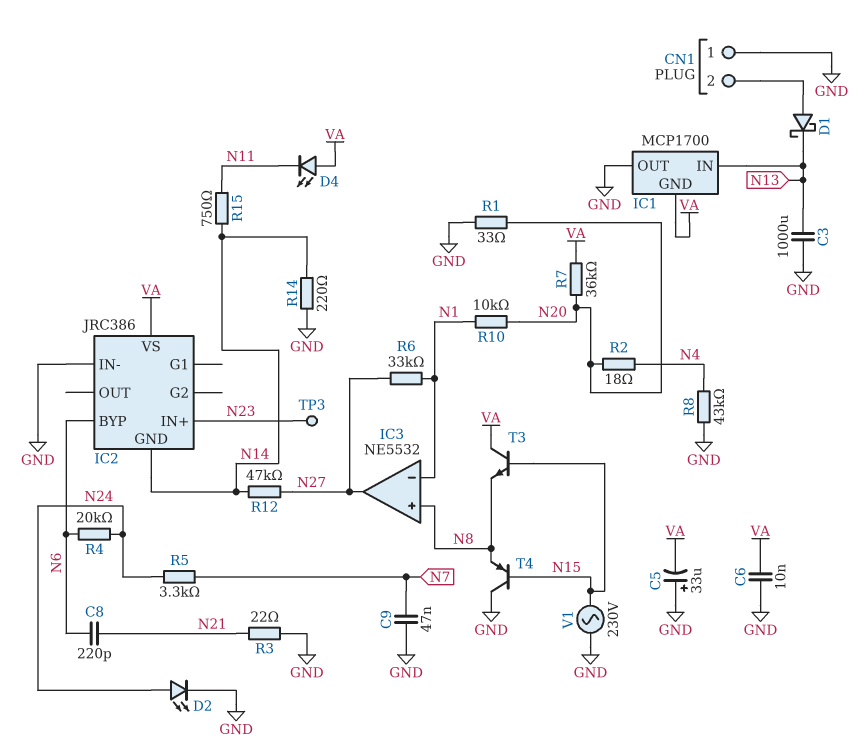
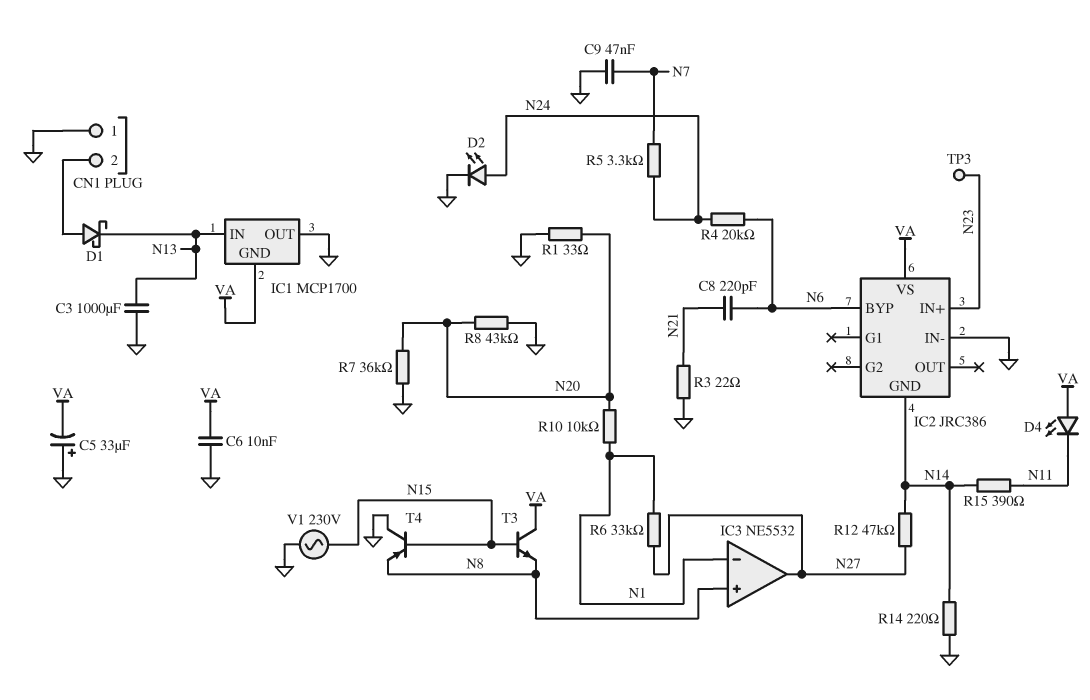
R2: 18 (N4, N20) -> none
R7: 36k (N20, VA) -> 36k (GND, N20)
R8: 43k (GND, N4) -> 43k (GND, N20)
R15: 750 (N11, N14) -> 390 (N11, N14)

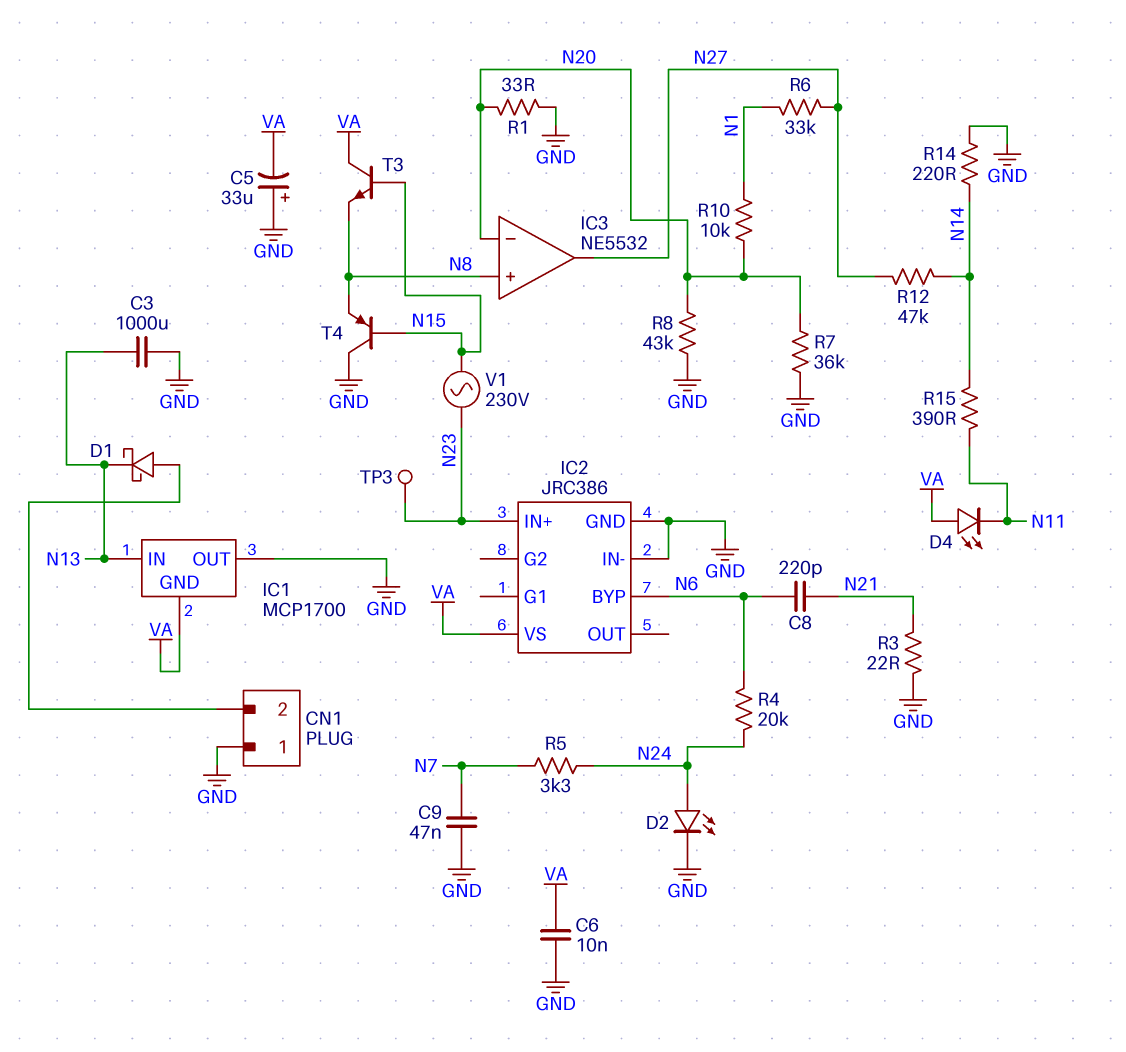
IC2 pin GND: N14 -> GND
IC3 pin in-: N1 -> N20
V1: AC 230V (GND, N15) -> AC 230V (N15, N23)

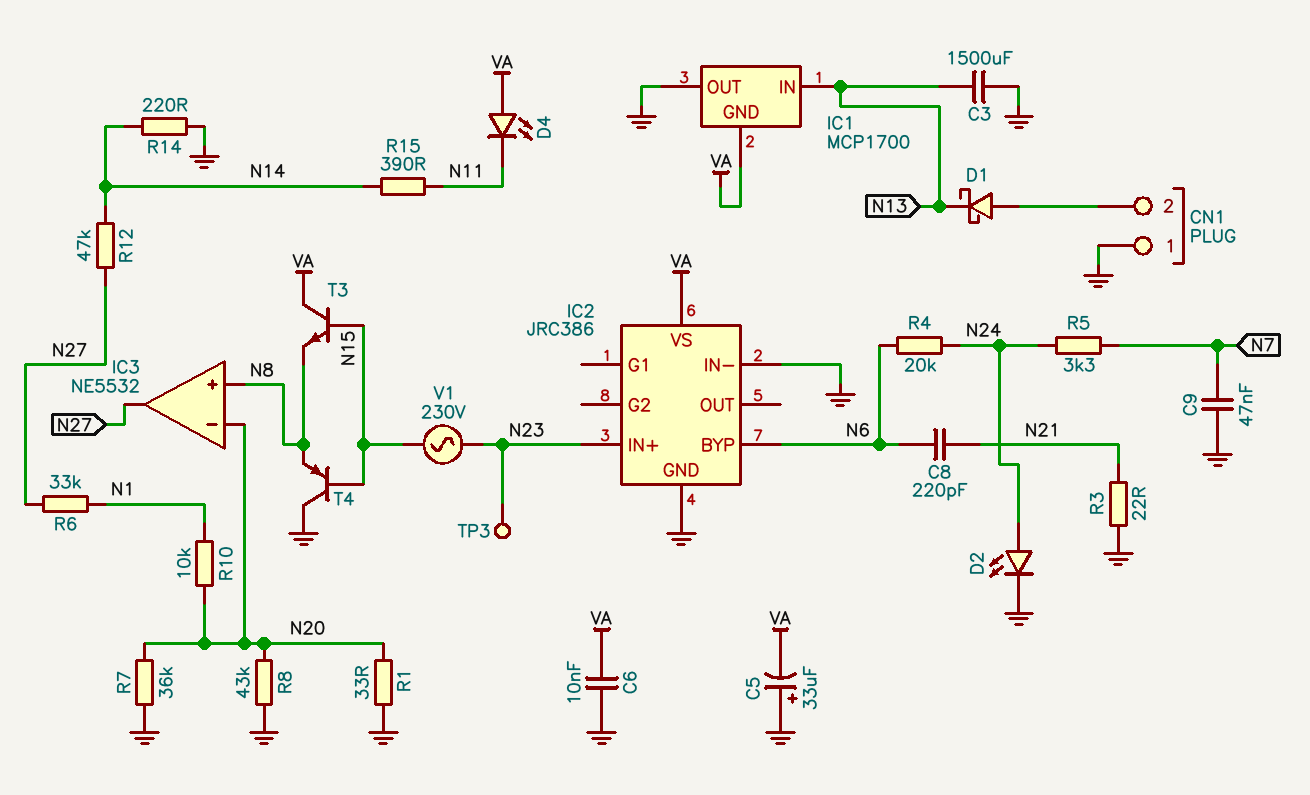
C3: 1000uF (GND, N13) -> 1500uF (GND, N13)

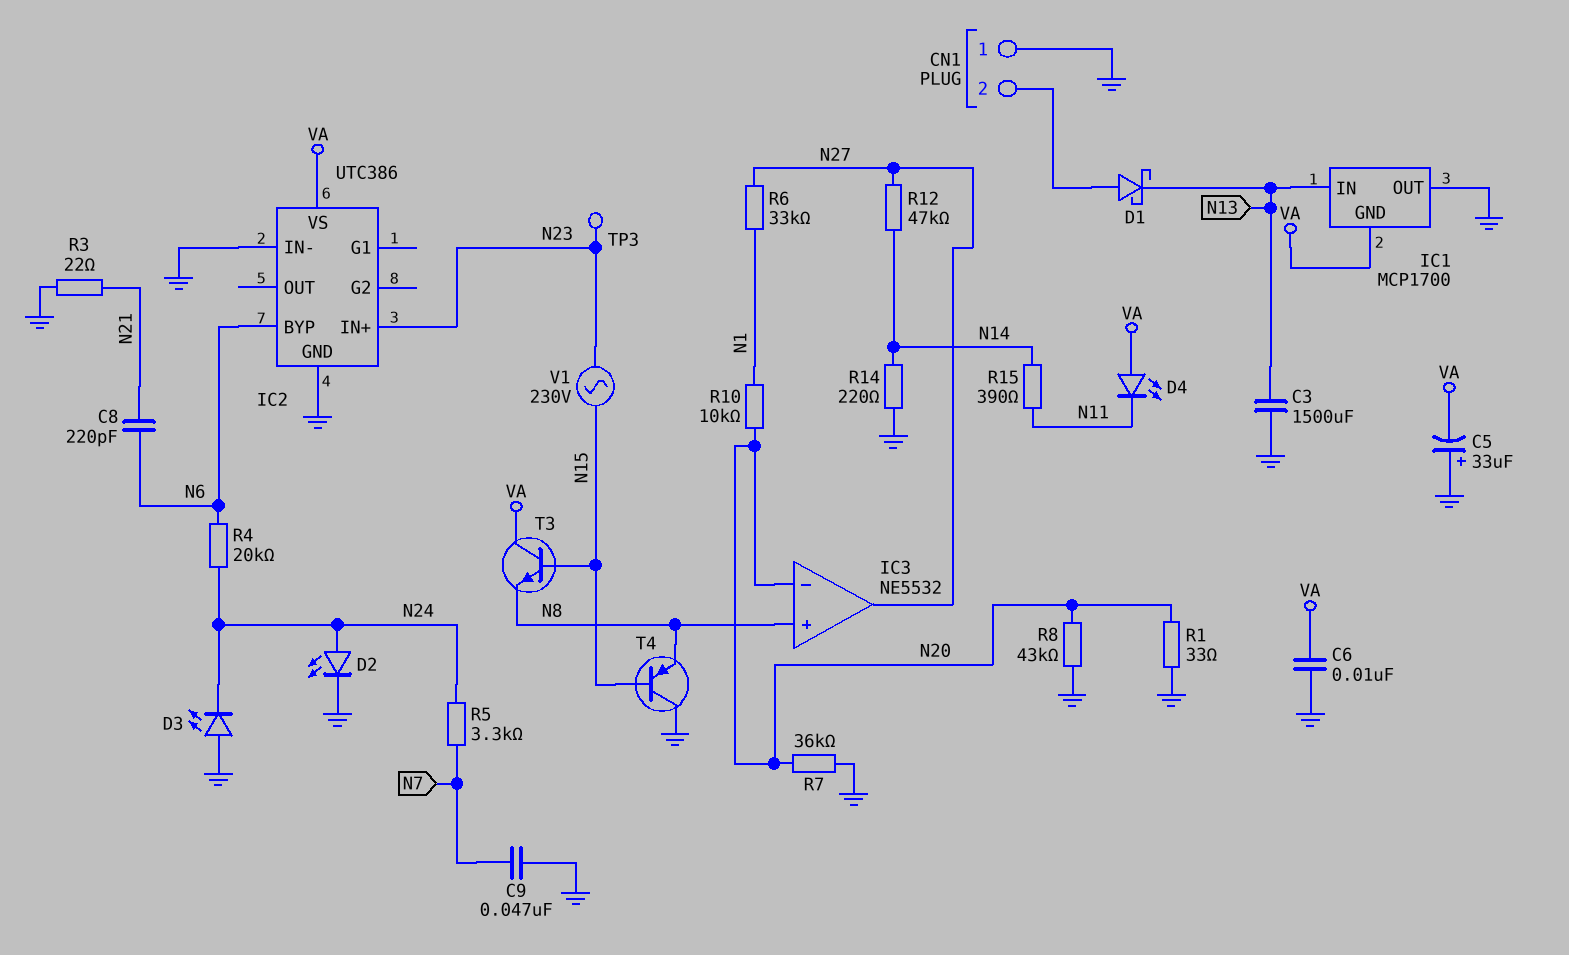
D3: none -> LED (A GND, K N24)
IC2: JRC386 -> UTC386

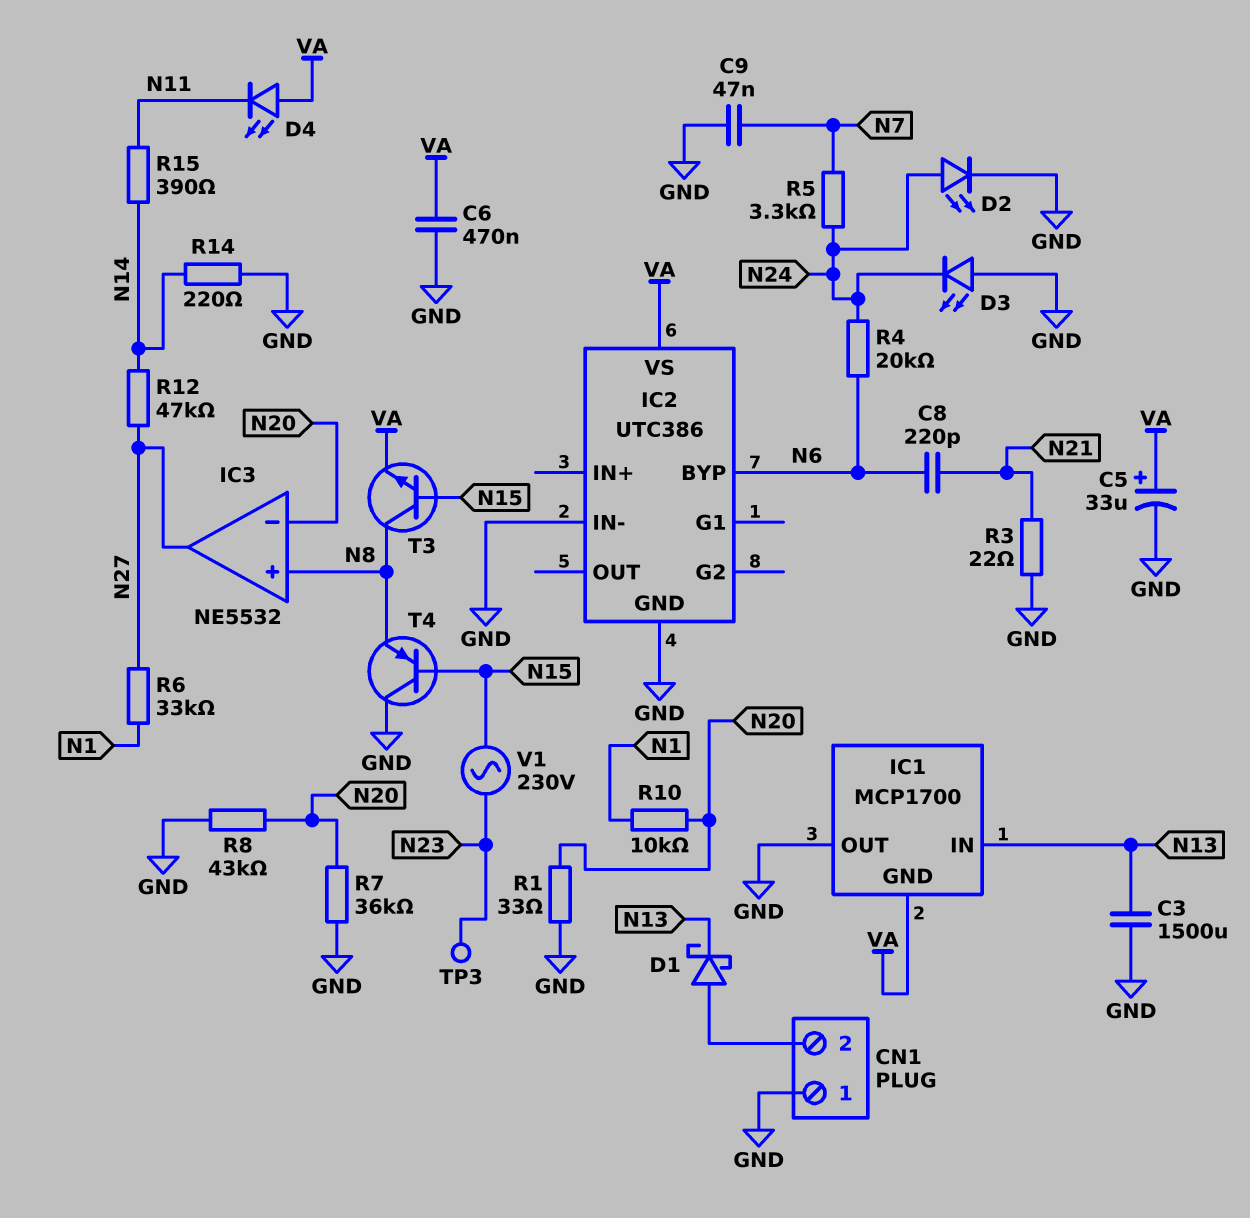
C5: 33uF (plus GND, minus VA) -> 33uF (plus VA, minus GND)
C6: 10nF (GND, VA) -> 470nF (GND, VA)
IC2 pin IN+: N23 -> none
T3: NPN (B N15, C VA, E N8) -> NPN (B N15, C N8, E VA)

